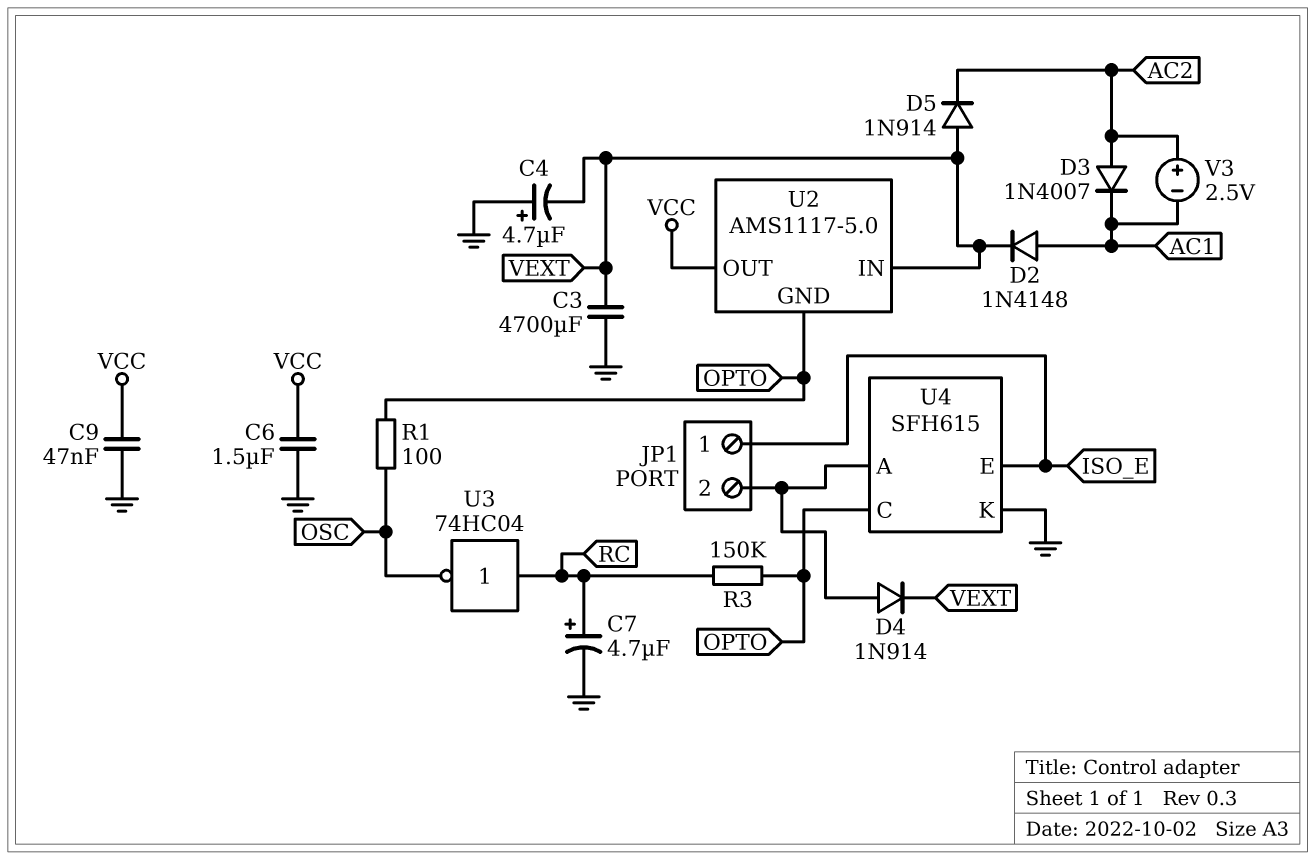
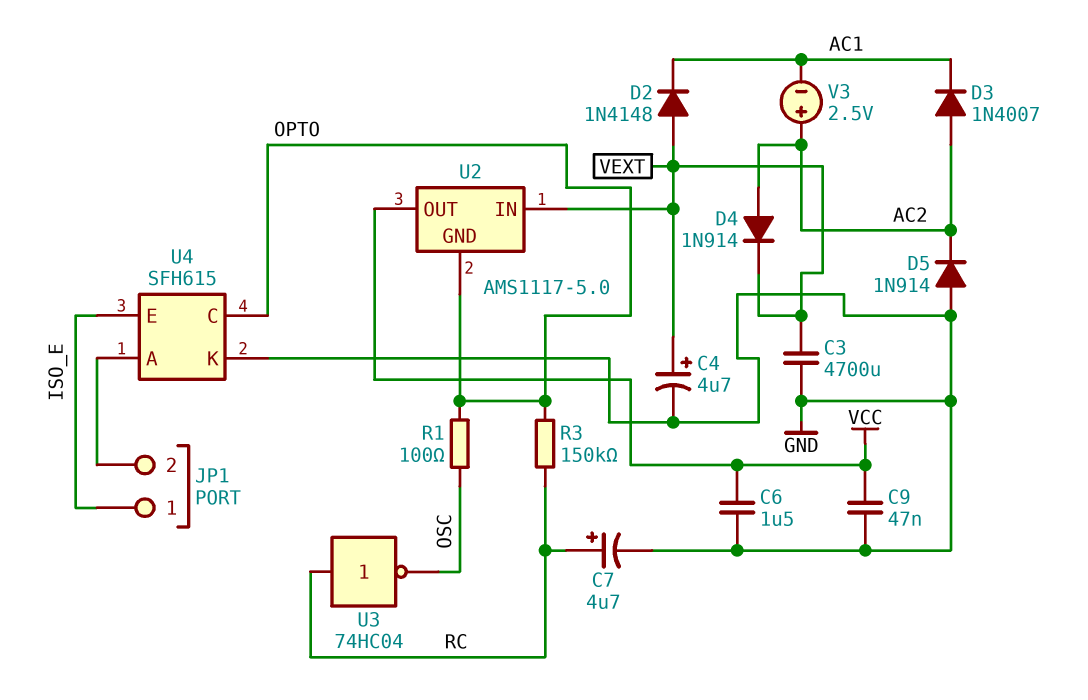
C4: 4.7uF (plus GND, minus VEXT) -> 4.7uF (plus VEXT, minus GND)
D2: diode 1N4148 (A AC1, K VEXT) -> diode 1N4148 (A VEXT, K AC1)
D4: diode 1N914 (A JP1/2, K VEXT) -> diode 1N914 (A AC2, K VEXT)
D5: diode 1N914 (A VEXT, K AC2) -> diode 1N914 (A GND, K AC2)

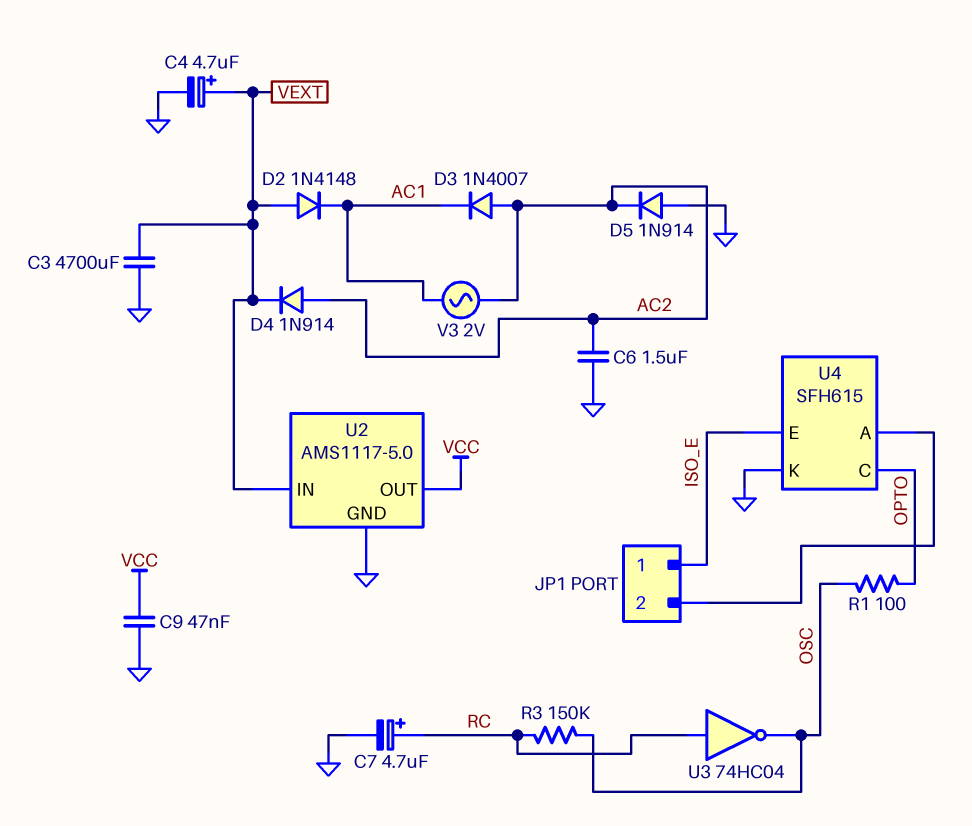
C6: 1.5uF (GND, VCC) -> 1.5uF (AC2, GND)
R3: 150k (OPTO, RC) -> 150k (OSC, RC)
U2 pin GND: OPTO -> GND
V3: 2.5V (plus AC2, minus AC1) -> AC 2V (AC1, AC2)

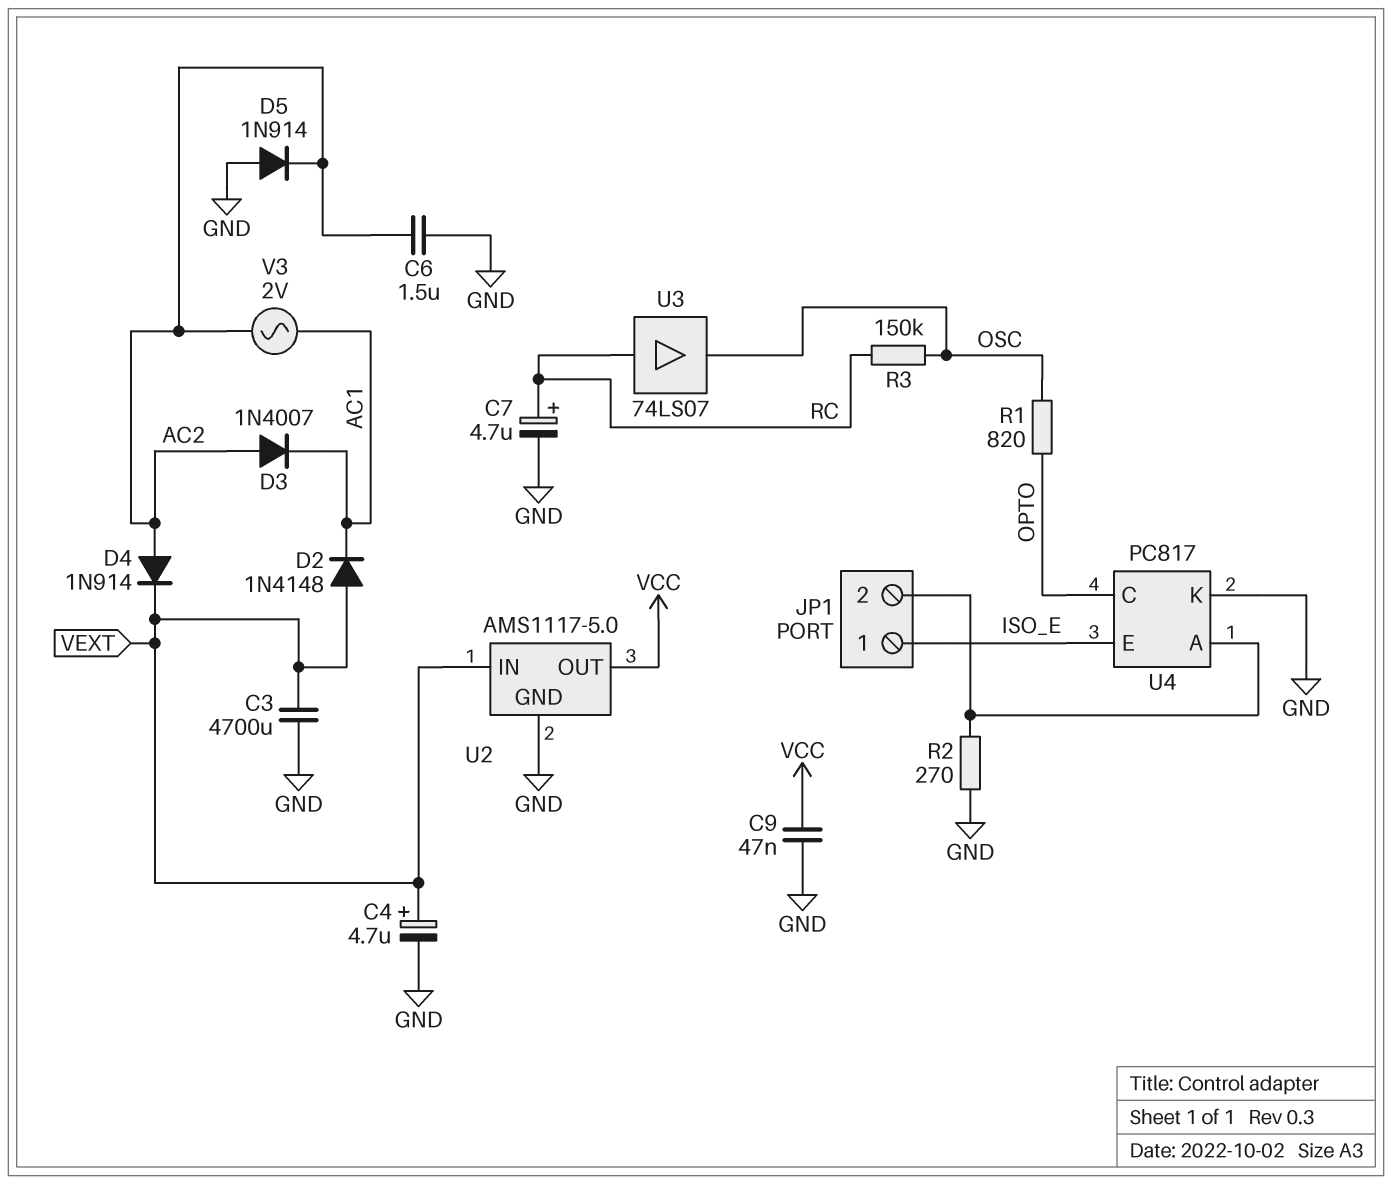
R1: 100 (OPTO, OSC) -> 820 (OPTO, OSC)
R2: none -> 270 (GND, JP1/2)
U3: NOT 74HC04 (in RC, out OSC) -> buffer 74LS07 (in RC, out OSC)
U4: SFH615 -> PC817

